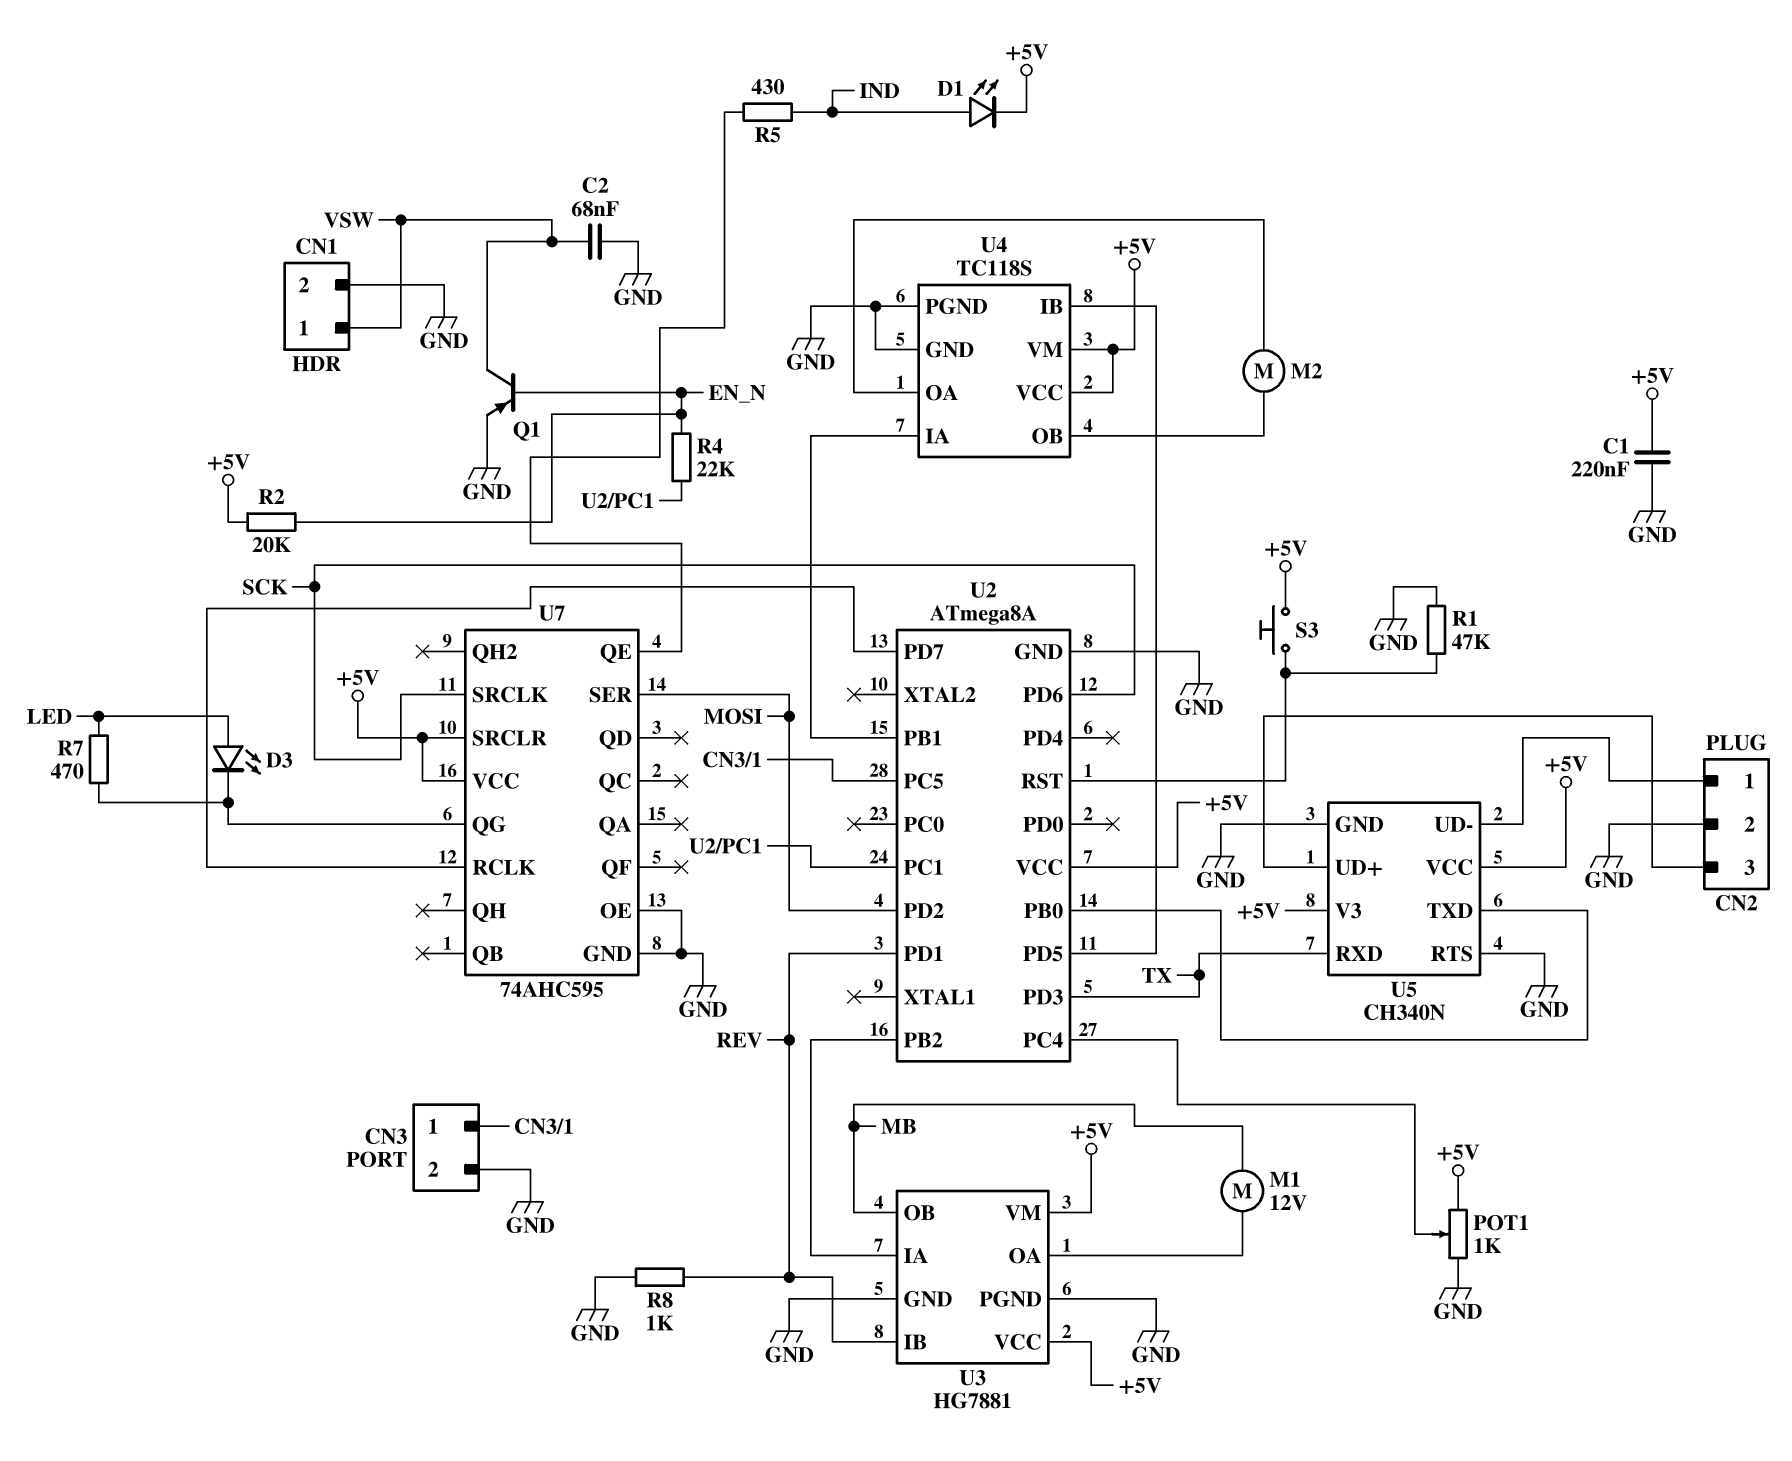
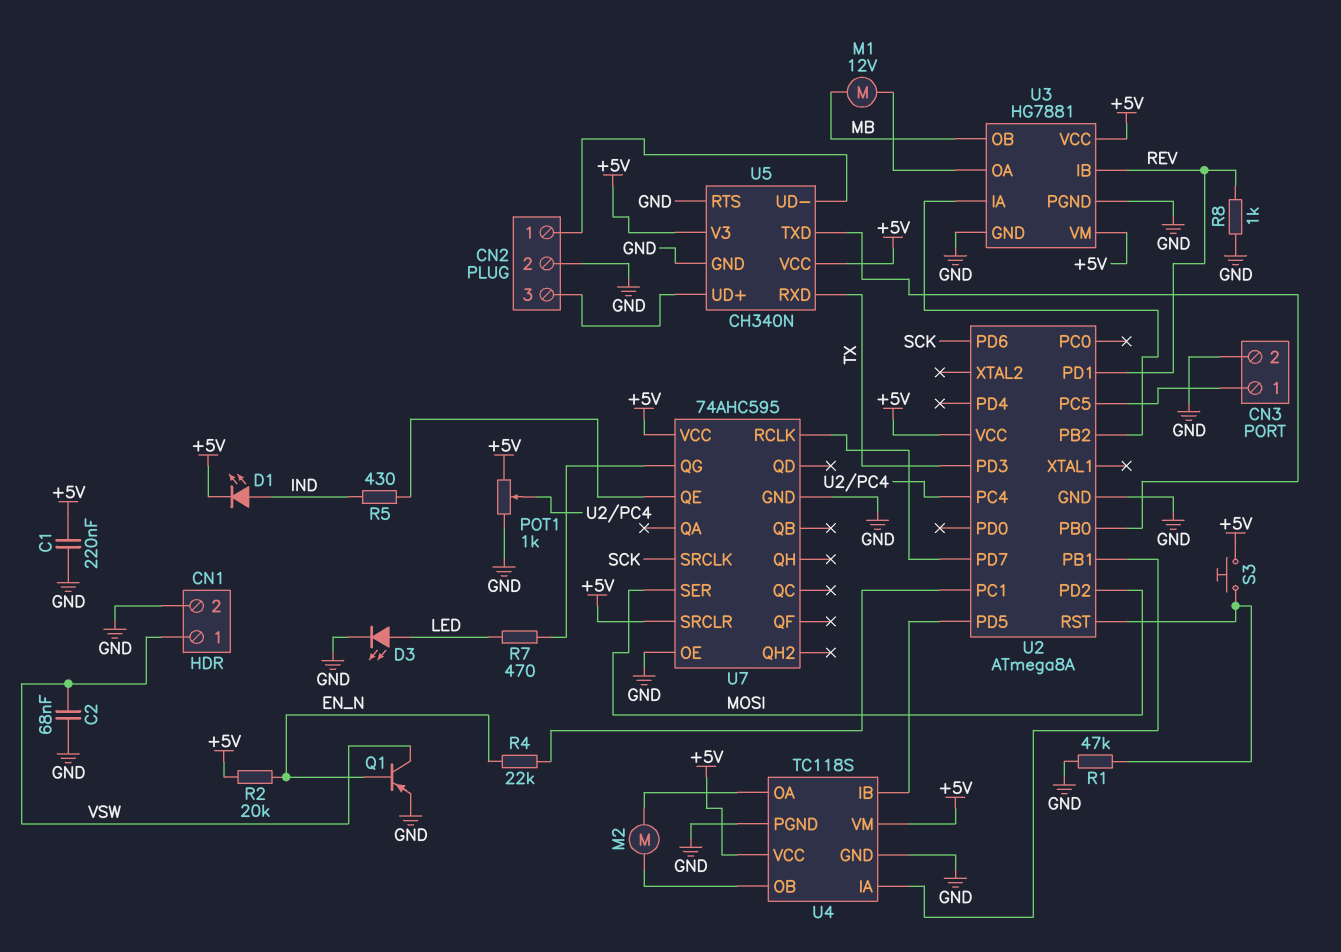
D3: LED (A LED, K U7/QG) -> LED (A LED, K GND)

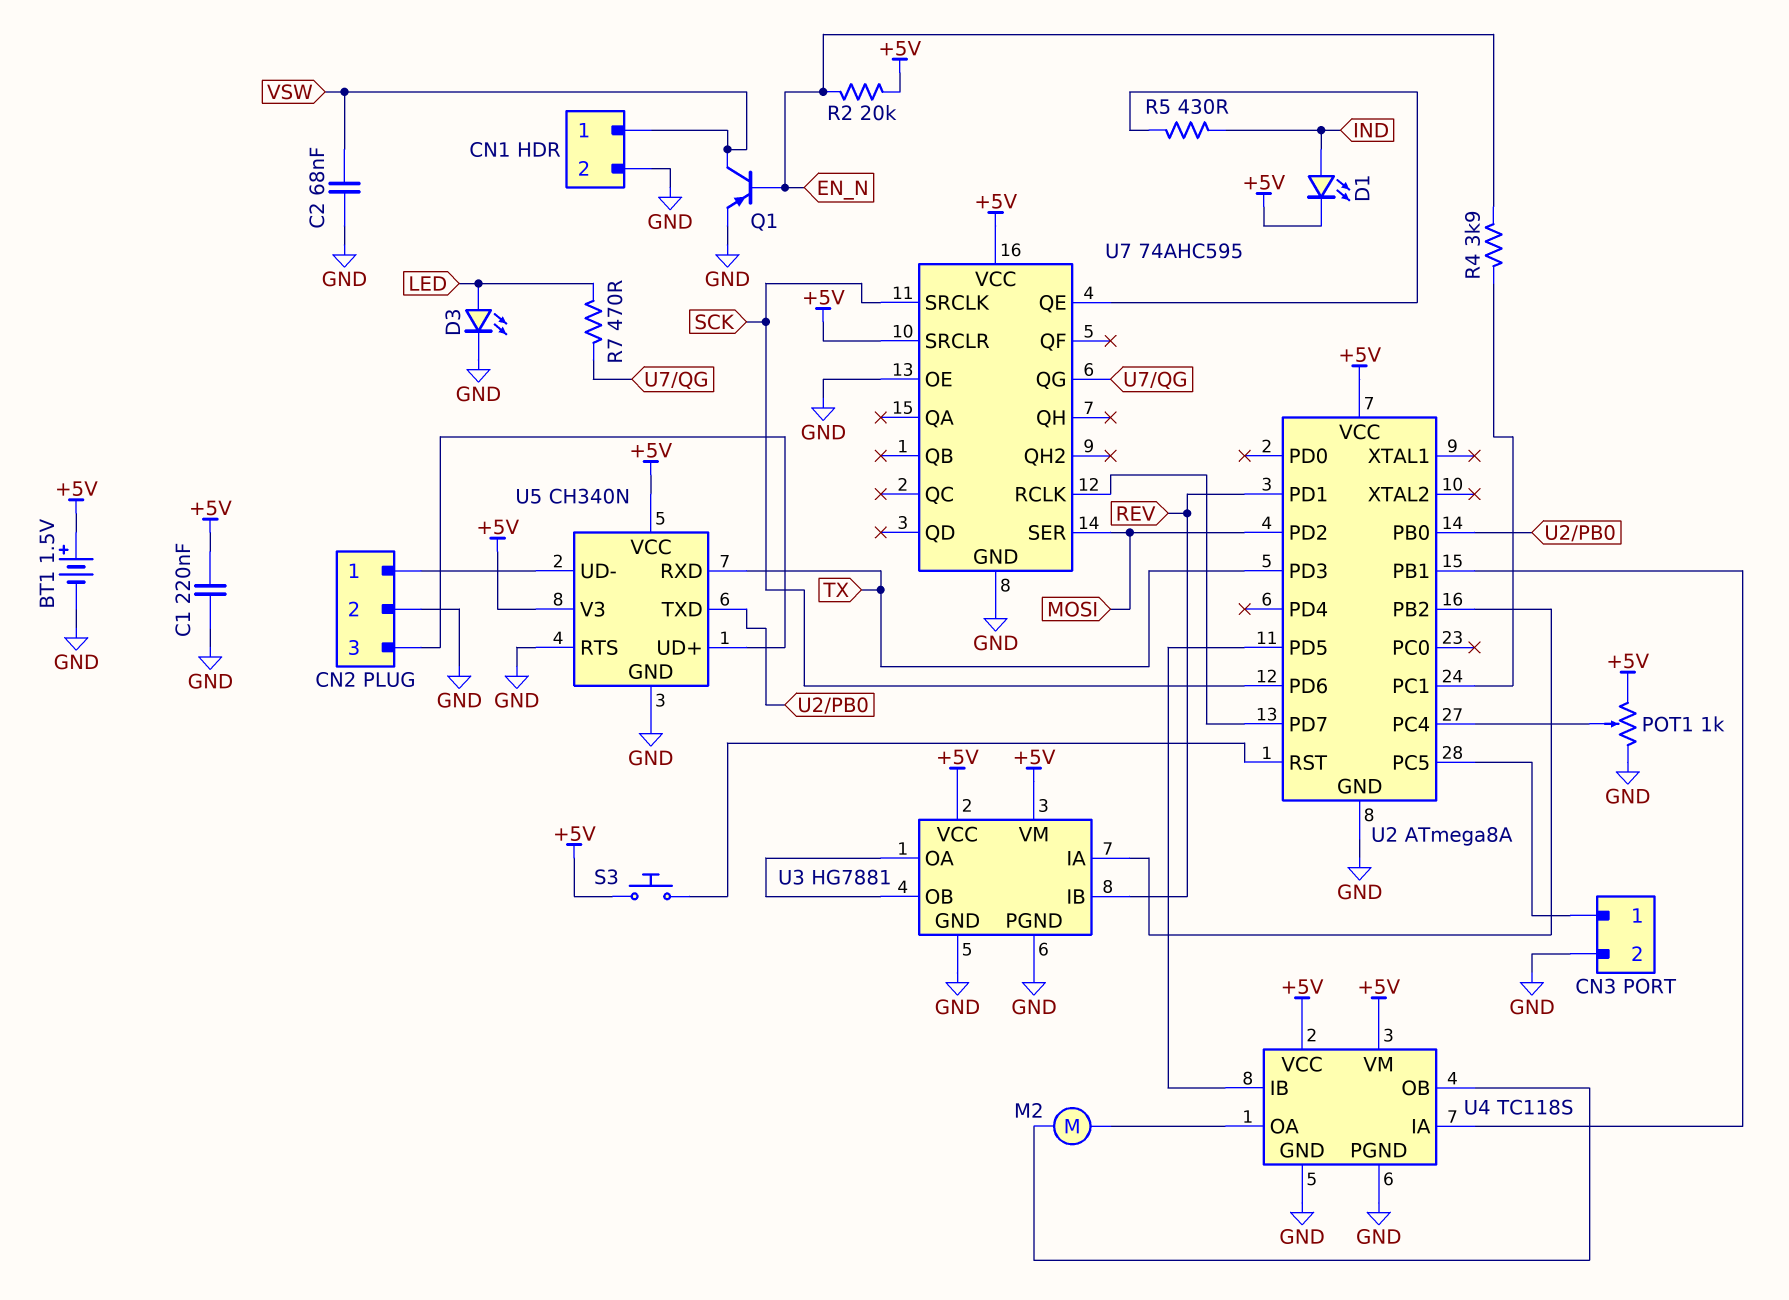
BT1: none -> 1.5V (plus +5V, minus GND)
M1: motor 12V (MB, U3/OA) -> none
R1: 47k (GND, U2/RST) -> none
R4: 22k (EN_N, U2/PC1) -> 3.9k (EN_N, U2/PC1)
R8: 1k (GND, REV) -> none
U3 pin OB: MB -> U3/OA

